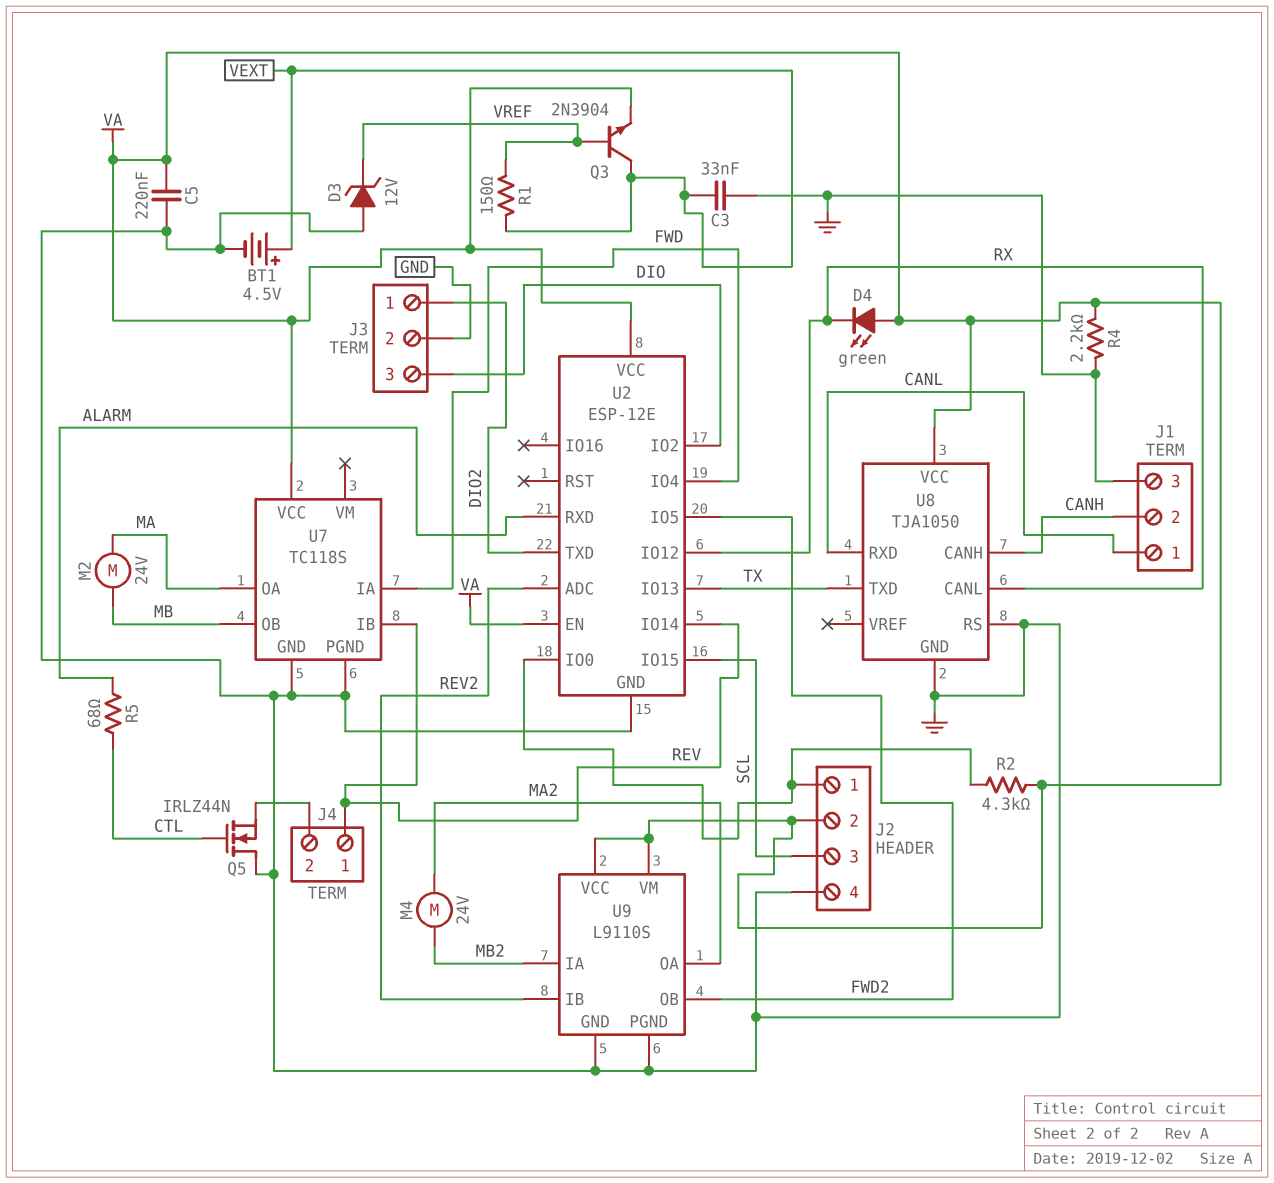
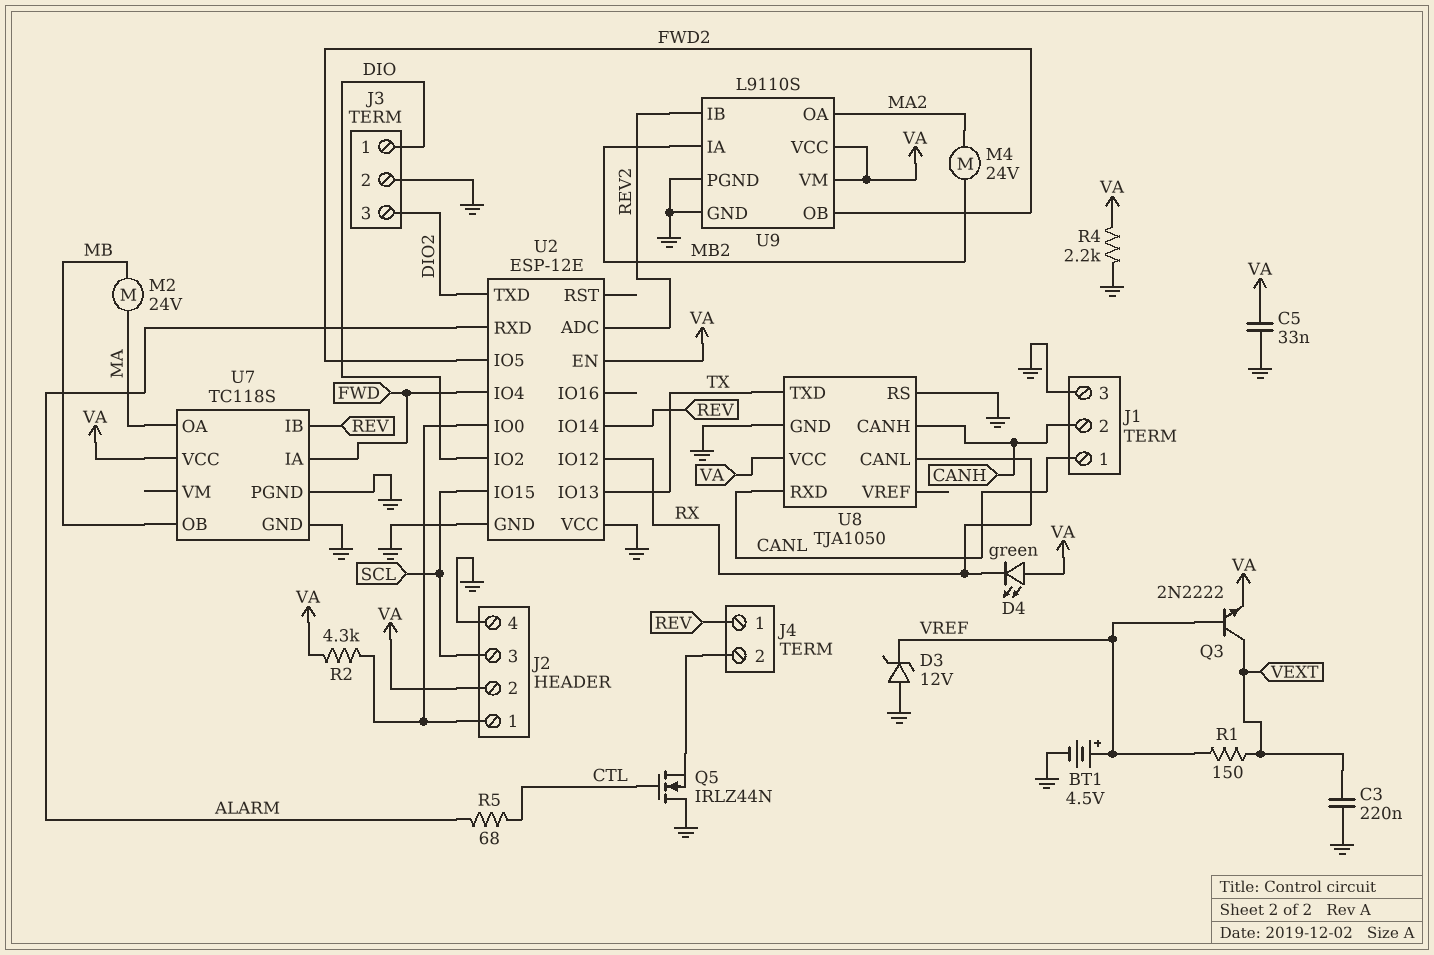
BT1: 4.5V (plus VEXT, minus GND) -> 4.5V (plus VREF, minus GND)
C3: 33nF (GND, VEXT) -> 220nF (GND, VEXT)
C5: 220nF (GND, VA) -> 33nF (GND, VA)
J3 pin 1: DIO2 -> DIO
J3 pin 3: DIO -> DIO2
Q3: NPN 2N3904 (B VREF, C VEXT, E VA) -> NPN 2N2222 (B VREF, C VEXT, E VA)
U2 pin VCC: VA -> GND

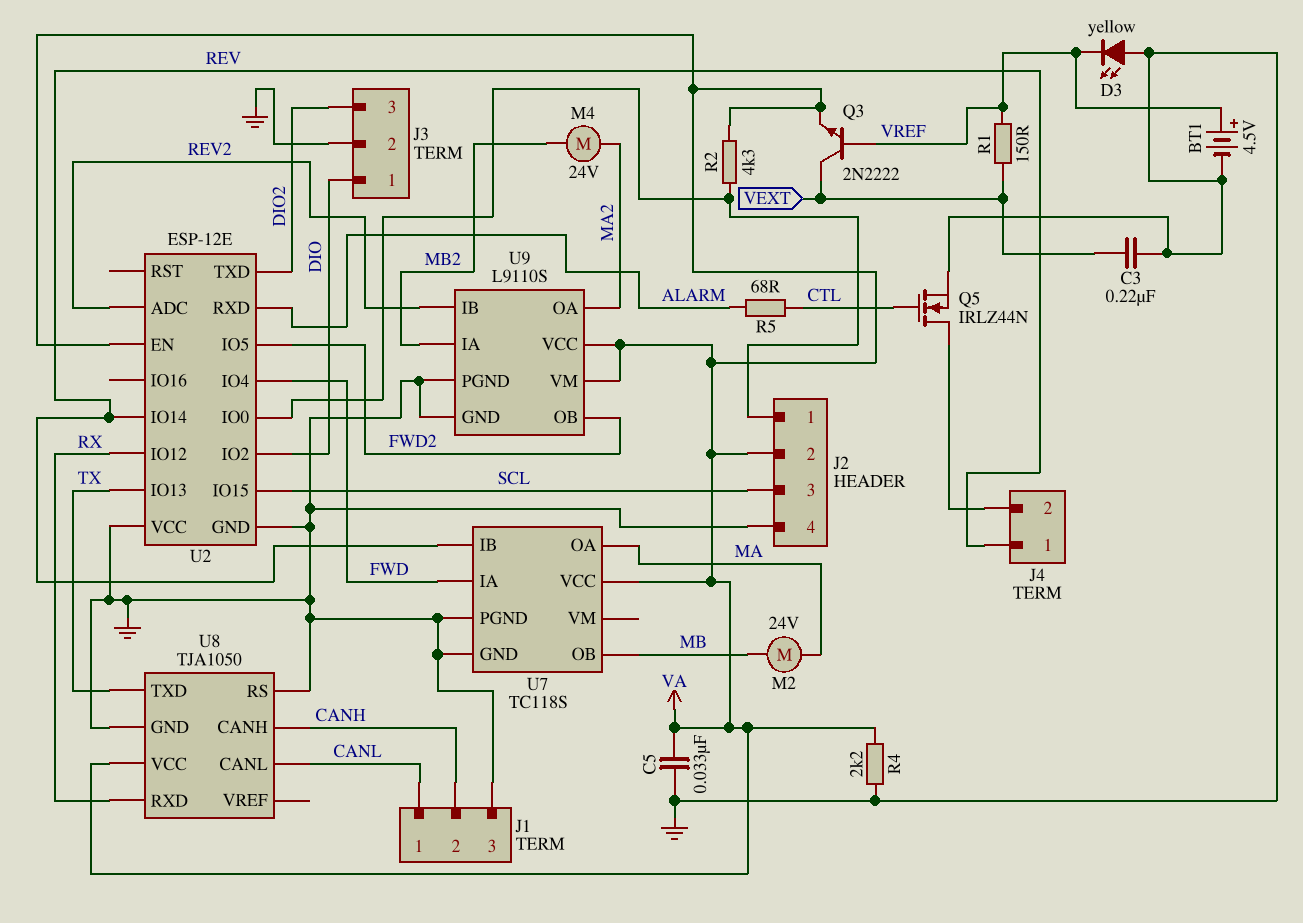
D3: zener 12V (A GND, K VREF) -> LED yellow (A GND, K VREF)
D4: LED green (A VA, K RX) -> none
Q5: NMOS IRLZ44N (G CTL, D GND, S J4/2) -> NMOS IRLZ44N (G CTL, D J4/2, S GND)
U8 pin CANL: RX -> CANL
U8 pin RXD: CANL -> RX

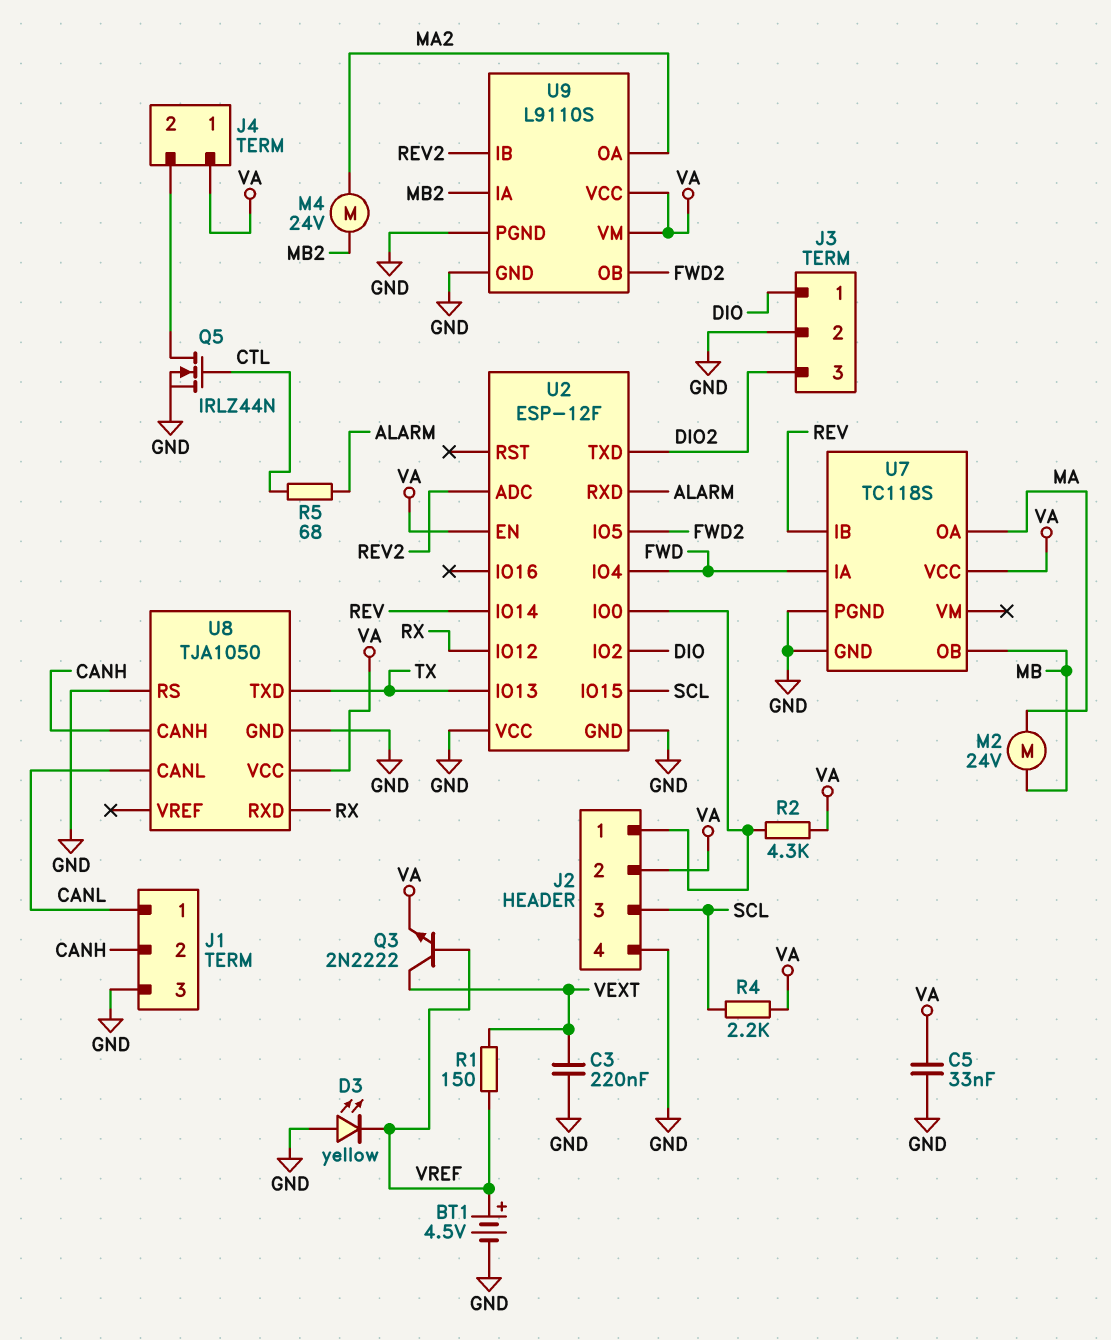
J4 pin 1: REV -> VA
R4: 2.2k (GND, VA) -> 2.2k (SCL, VA)
U2: ESP-12E -> ESP-12F

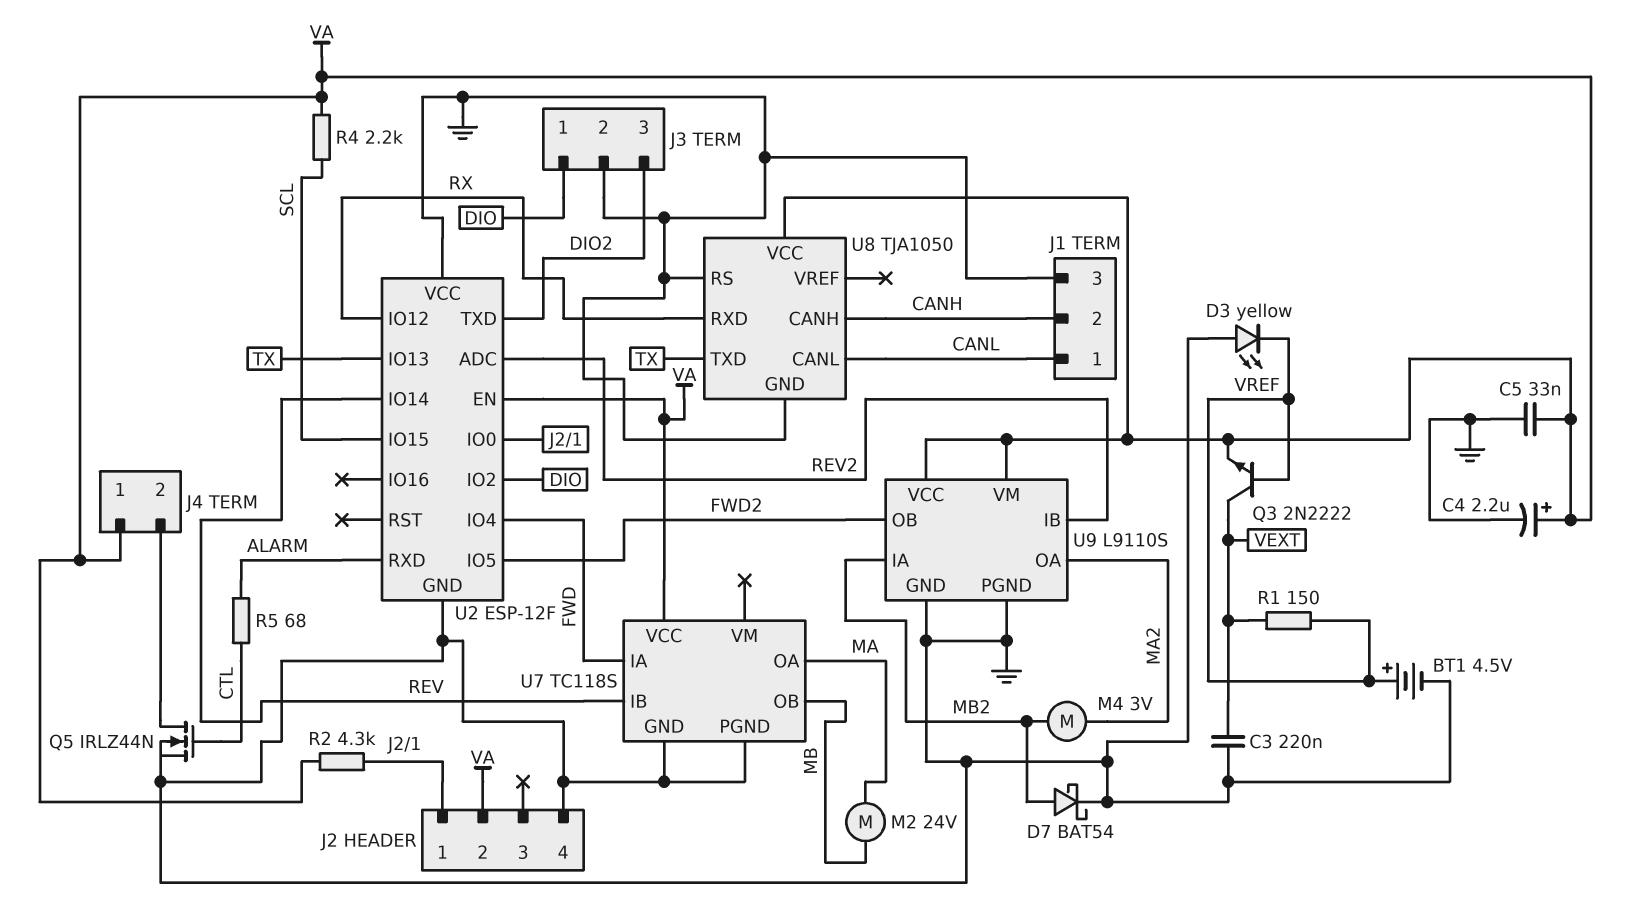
C4: none -> 2.2uF (plus VA, minus GND)
D7: none -> schottky BAT54 (A MB2, K GND)
J2 pin 3: SCL -> none
M4: motor 24V (MA2, MB2) -> motor 3V (MA2, MB2)

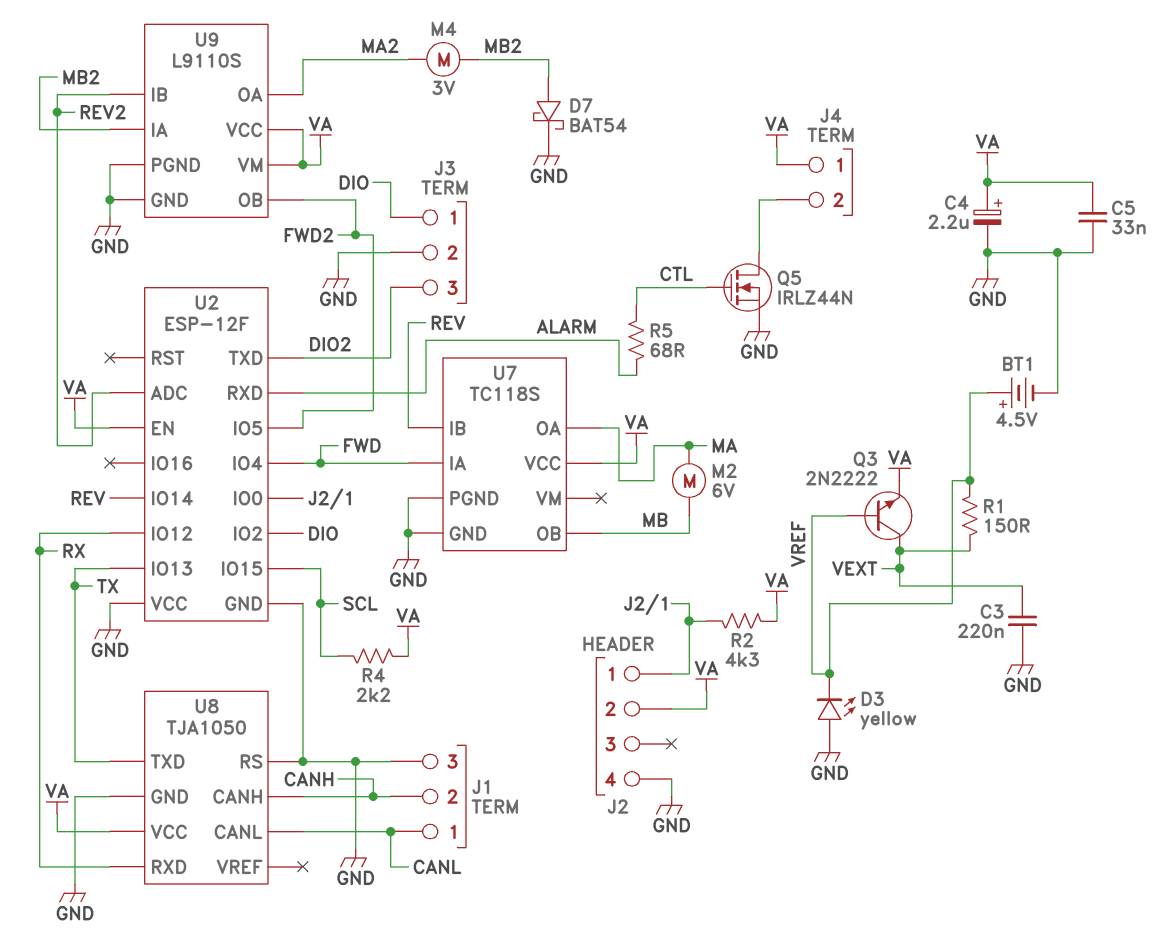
M2: motor 24V (MA, MB) -> motor 6V (MA, MB)

